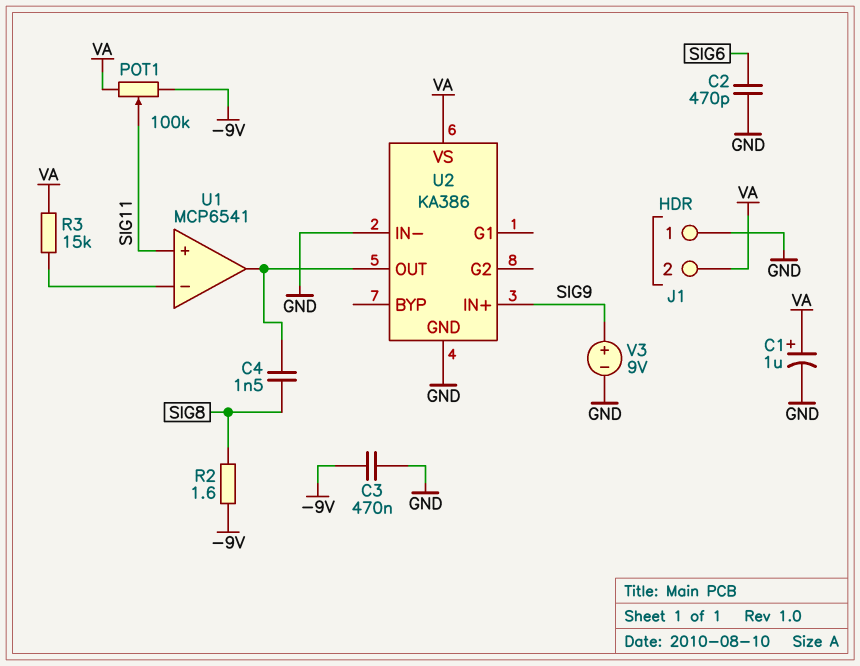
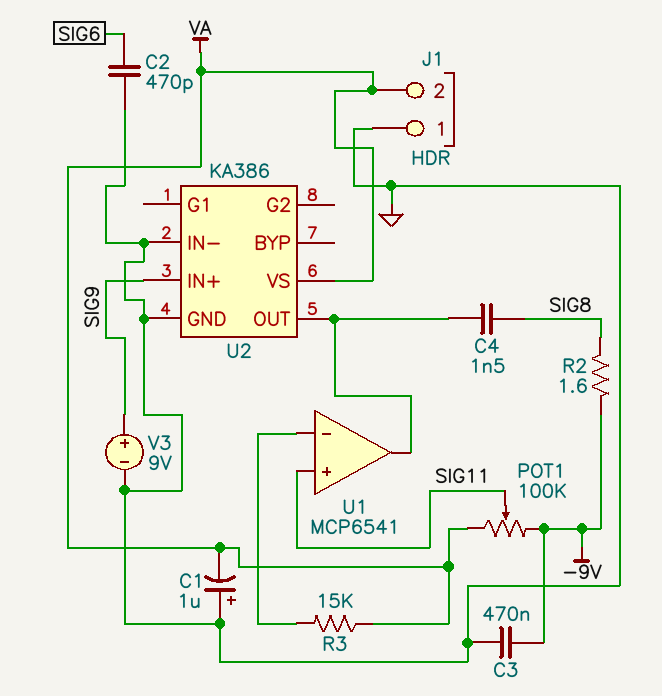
C1: 1uF (plus VA, minus GND) -> 1uF (plus GND, minus VA)

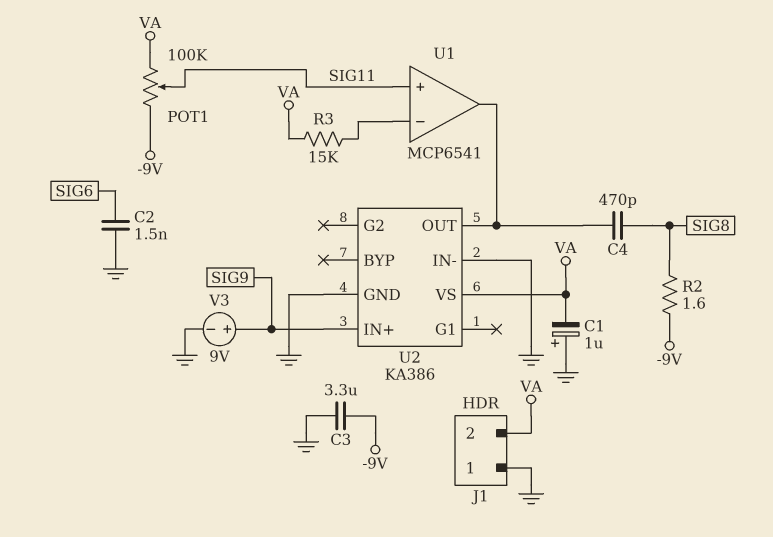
C2: 470pF (GND, SIG6) -> 1.5nF (GND, SIG6)
C3: 470nF (-9V, GND) -> 3.3uF (-9V, GND)
C4: 1.5nF (SIG8, U1/out) -> 470pF (SIG8, U1/out)

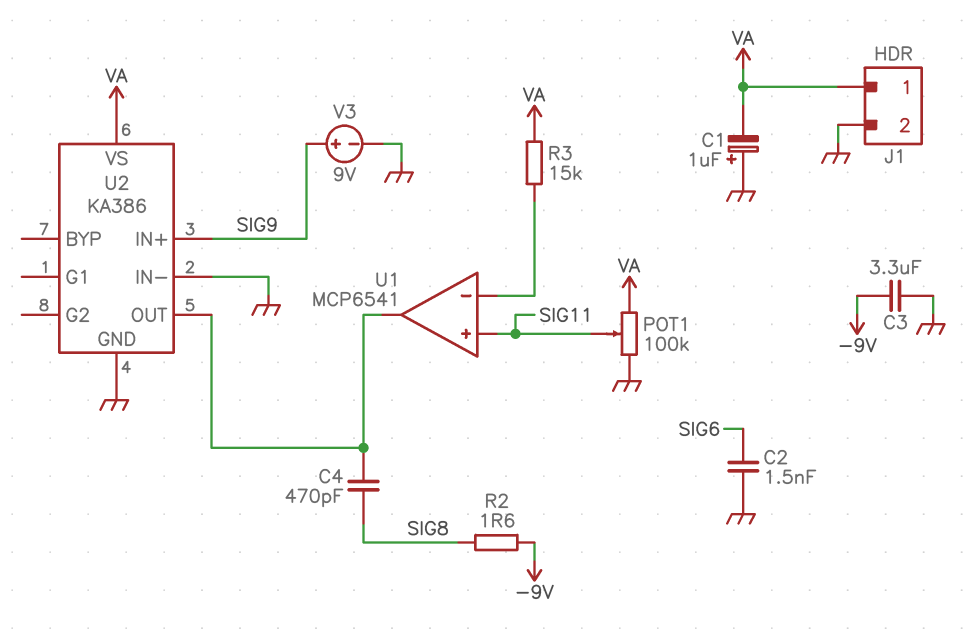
J1 pin 1: GND -> VA
J1 pin 2: VA -> GND
POT1: 100k (-9V, VA, wiper SIG11) -> 100k (GND, VA, wiper SIG11)

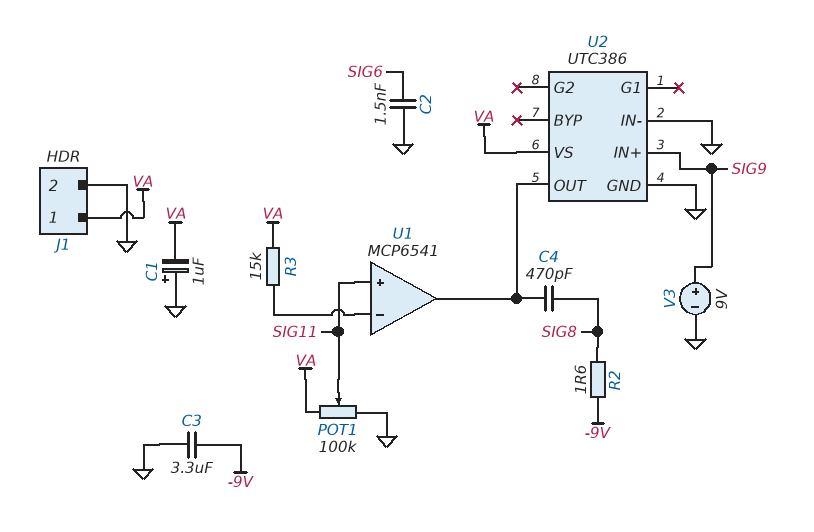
U2: KA386 -> UTC386

